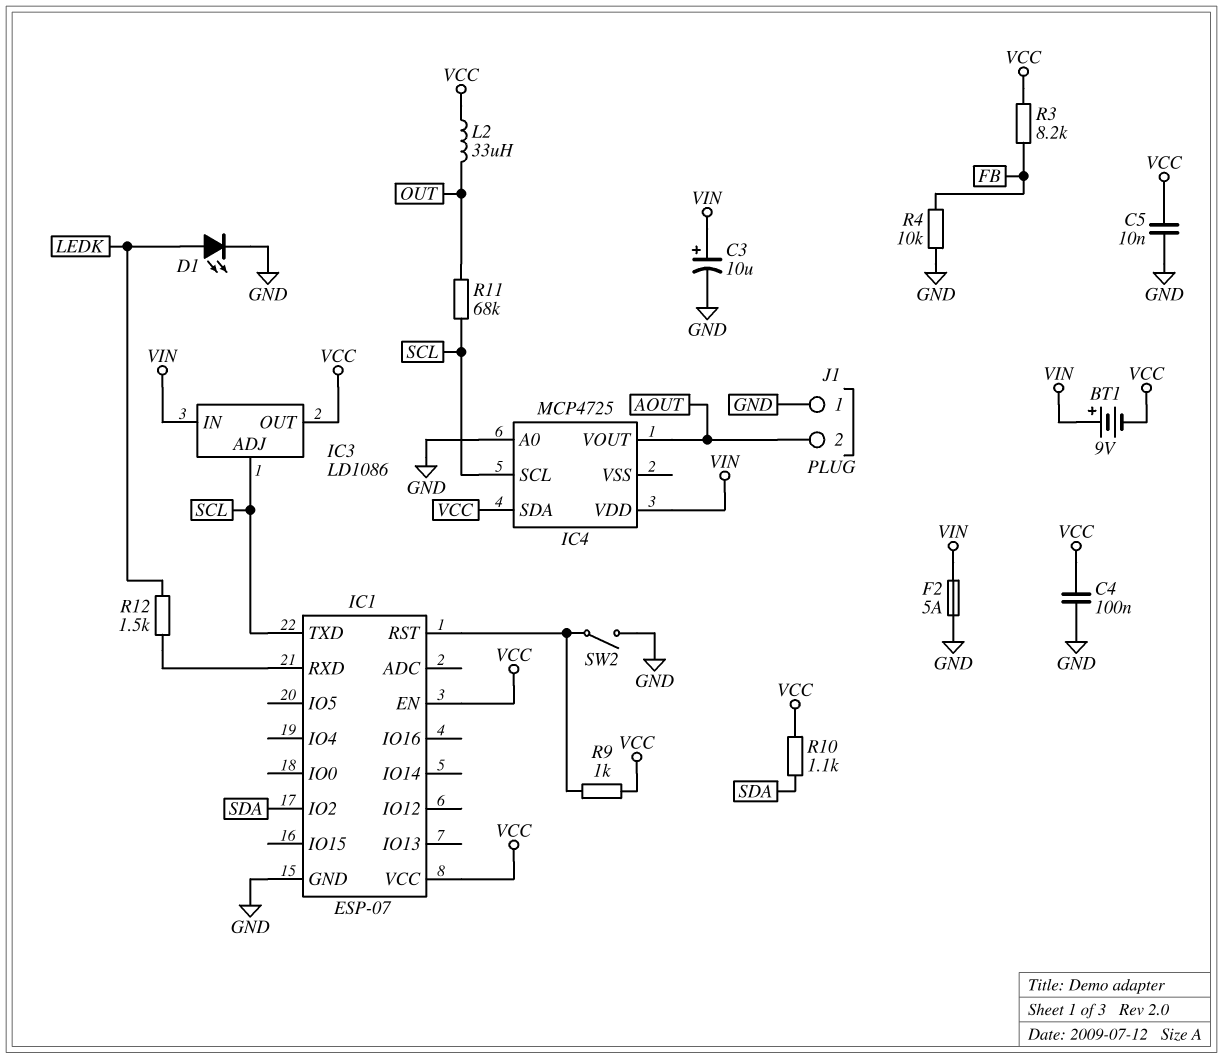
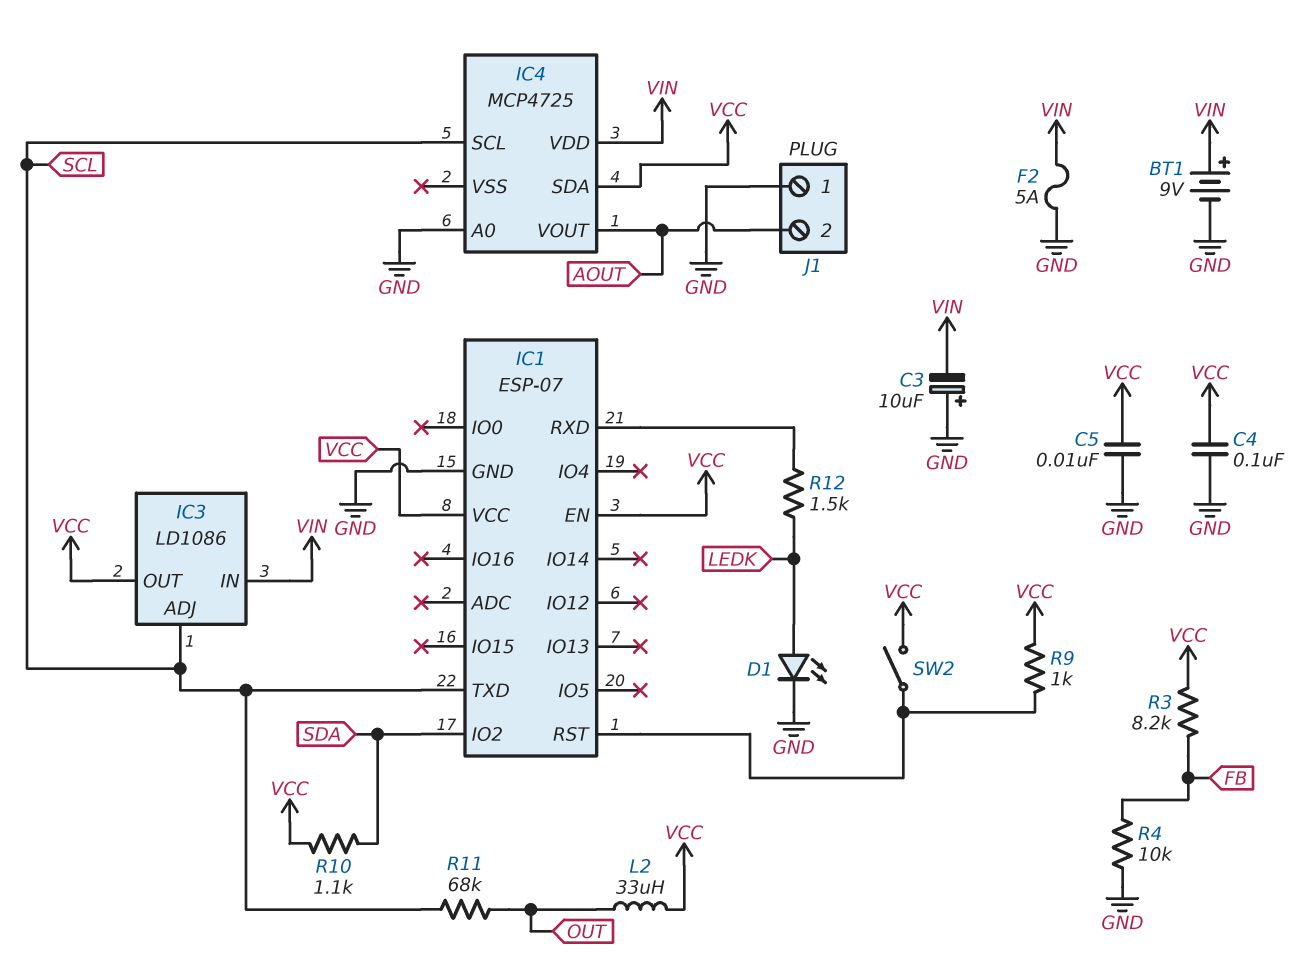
BT1: 9V (plus VIN, minus VCC) -> 9V (plus VIN, minus GND)
C3: 10uF (plus VIN, minus GND) -> 10uF (plus GND, minus VIN)
SW2: switch (GND, IC1/RST) -> switch (IC1/RST, VCC)

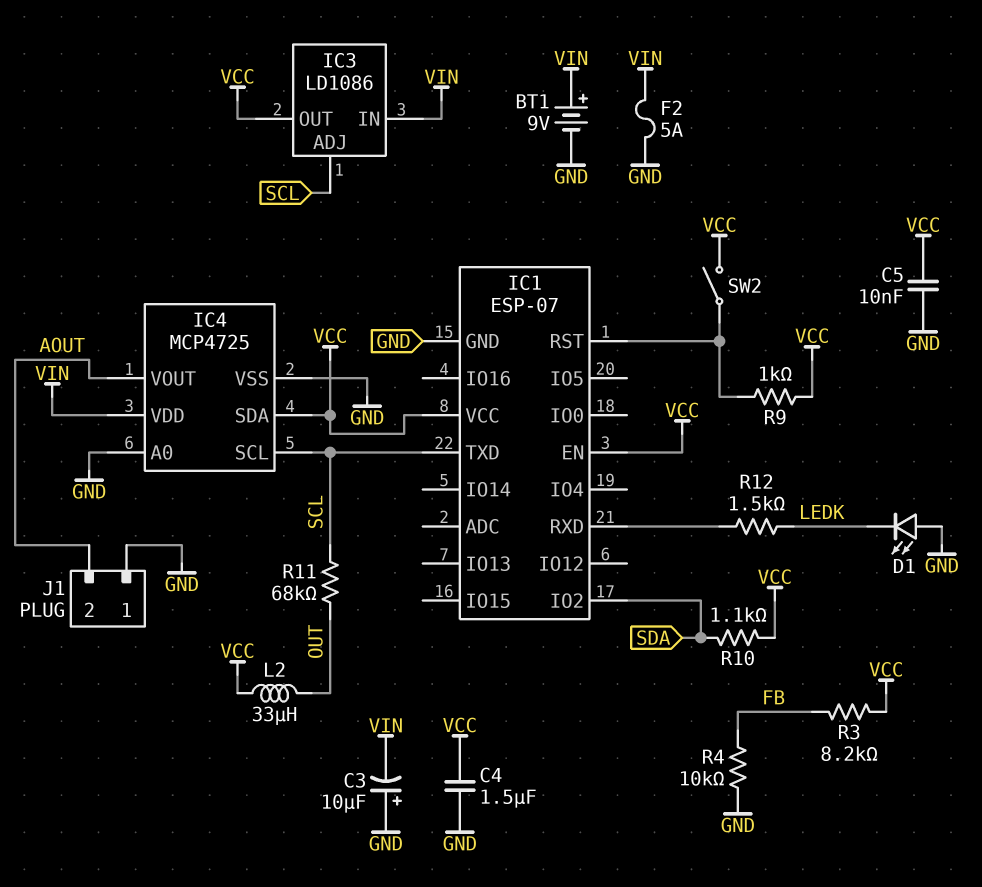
C4: 100nF (GND, VCC) -> 1.5uF (GND, VCC)
D1: LED (A LEDK, K GND) -> LED (A GND, K LEDK)
IC4 pin VSS: none -> GND

